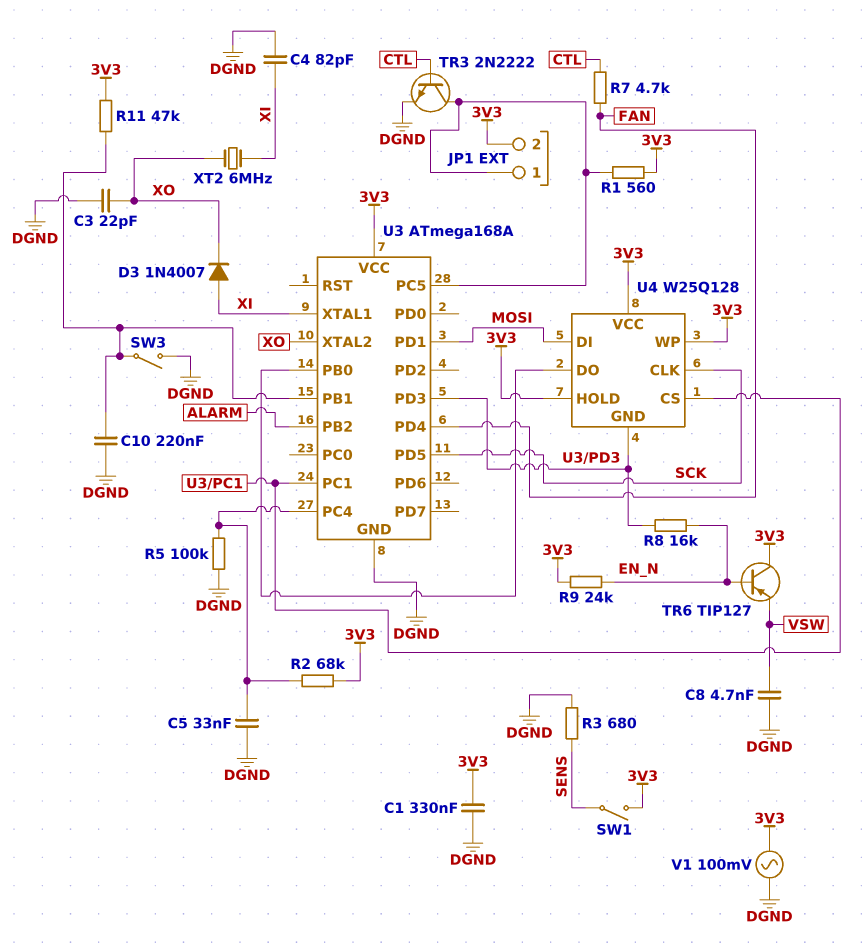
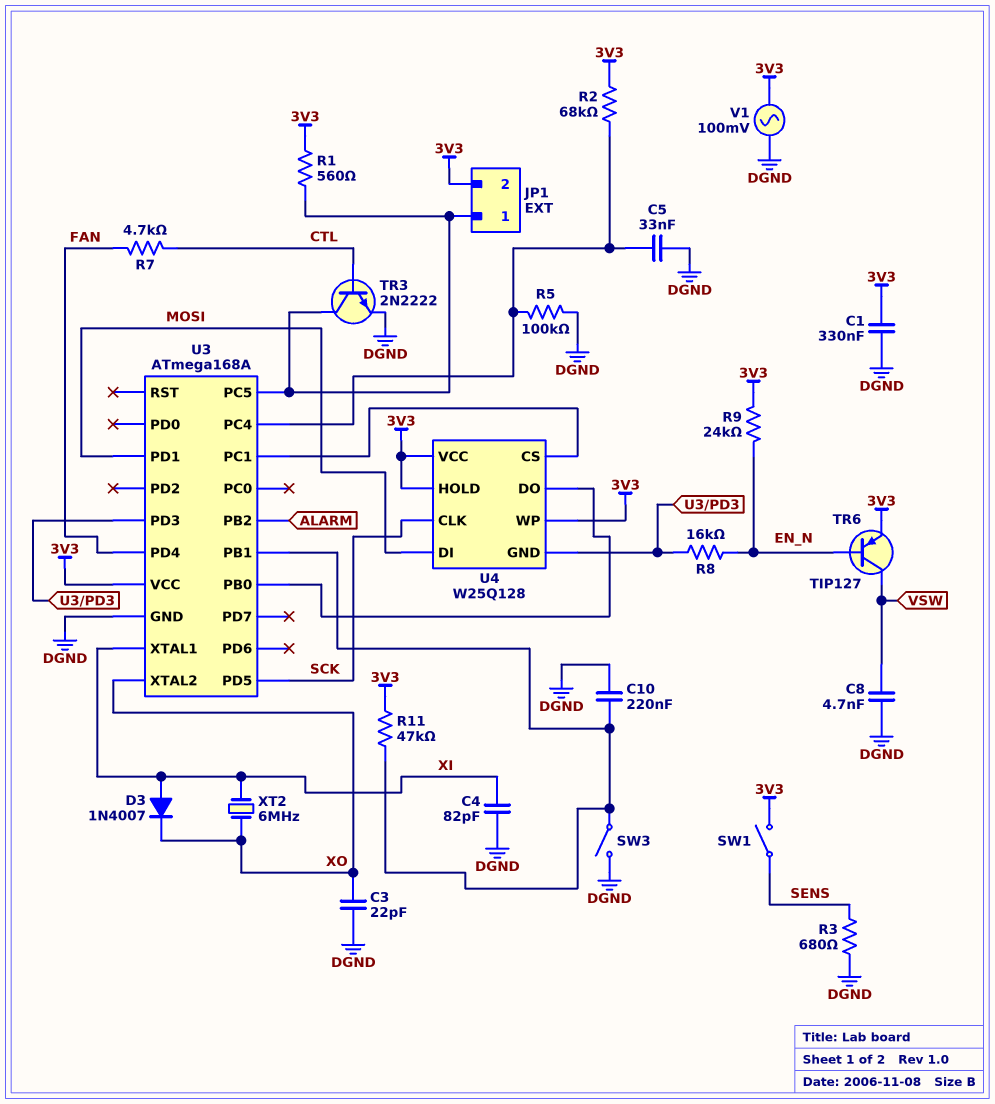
TR6: PNP TIP127 (B EN_N, C 3V3, E VSW) -> PNP TIP127 (B EN_N, C VSW, E 3V3)

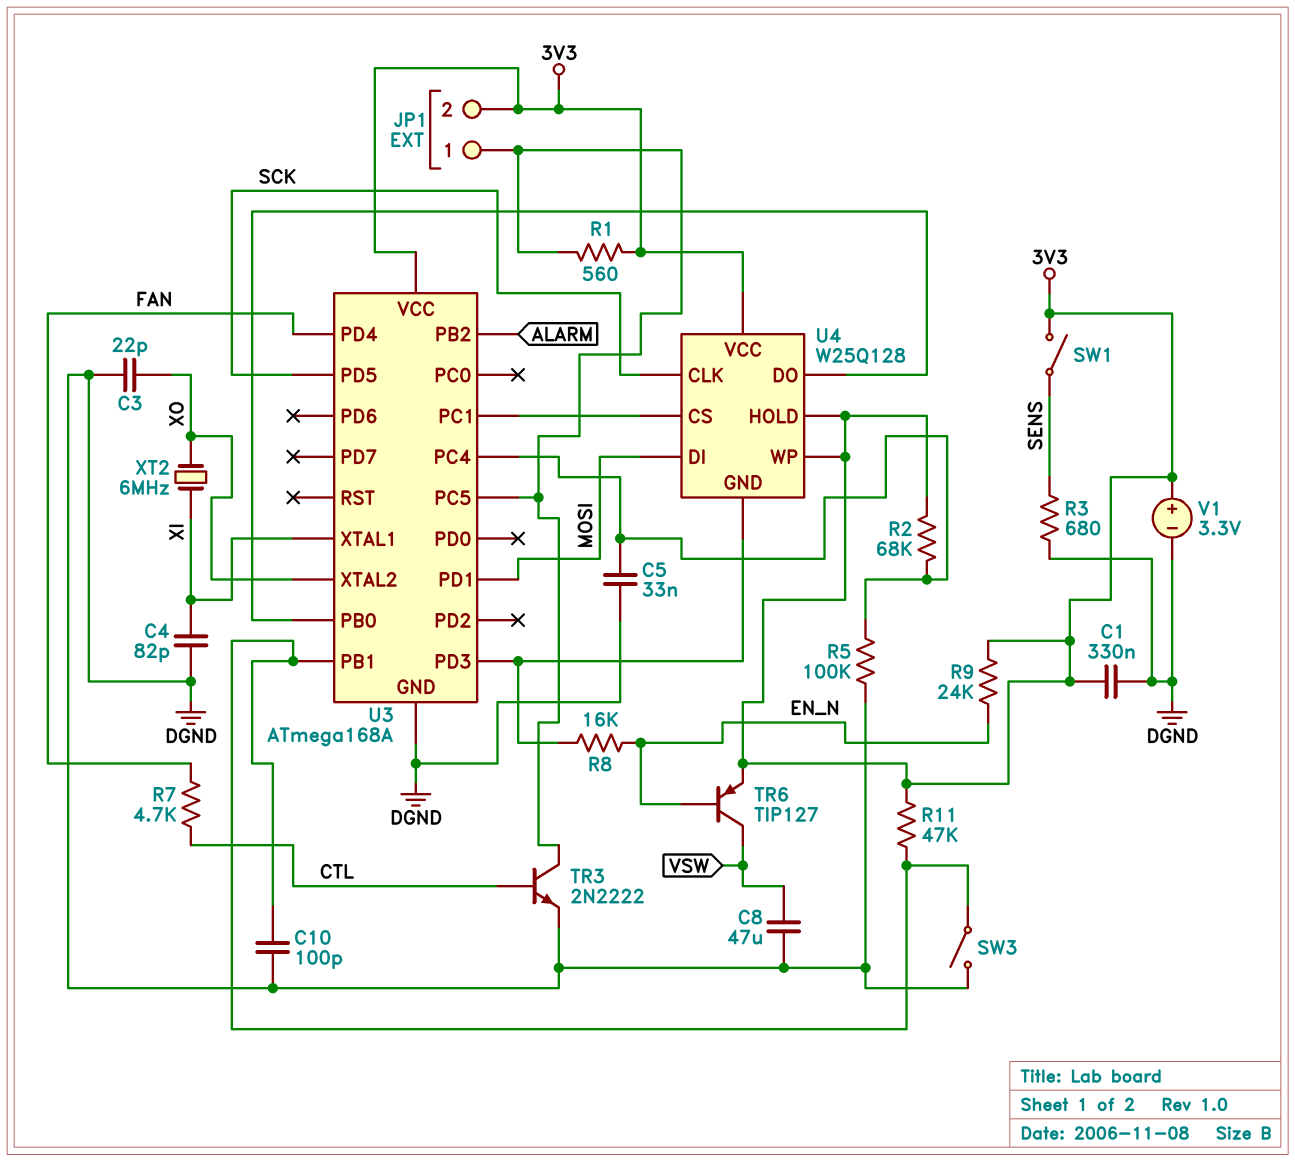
C8: 4.7nF (DGND, VSW) -> 47uF (DGND, VSW)
C10: 220nF (DGND, U3/PB1) -> 100pF (DGND, U3/PB1)
D3: diode 1N4007 (A XI, K XO) -> none
V1: AC 100mV (3V3, DGND) -> 3.3V (plus 3V3, minus DGND)

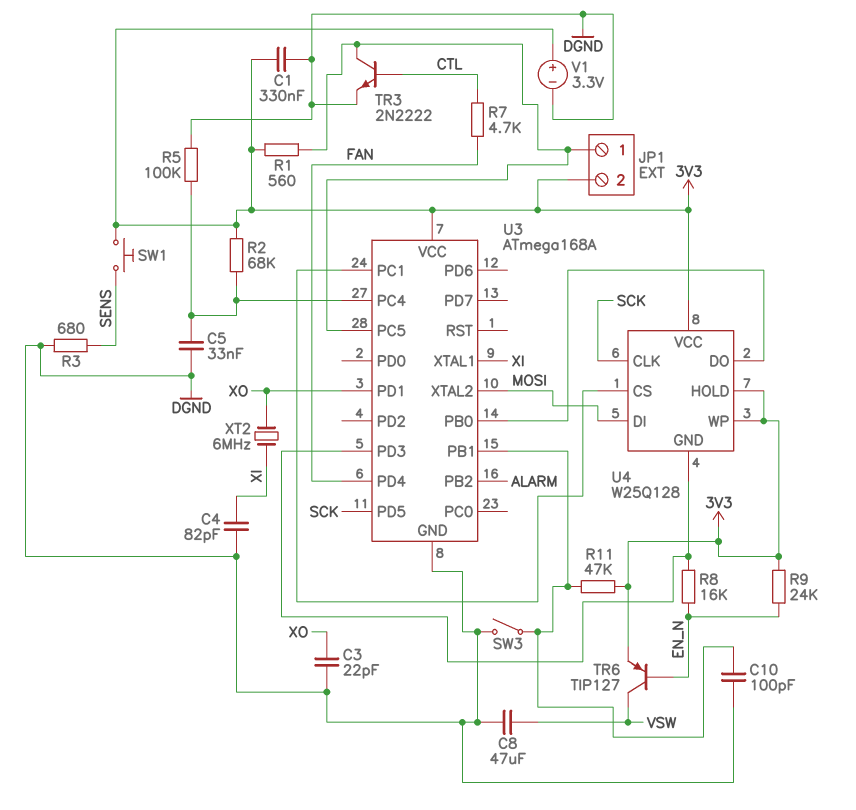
SW1: switch (3V3, SENS) -> button (3V3, SENS)
U3 pin PD1: MOSI -> XO
U3 pin XTAL2: XO -> MOSI

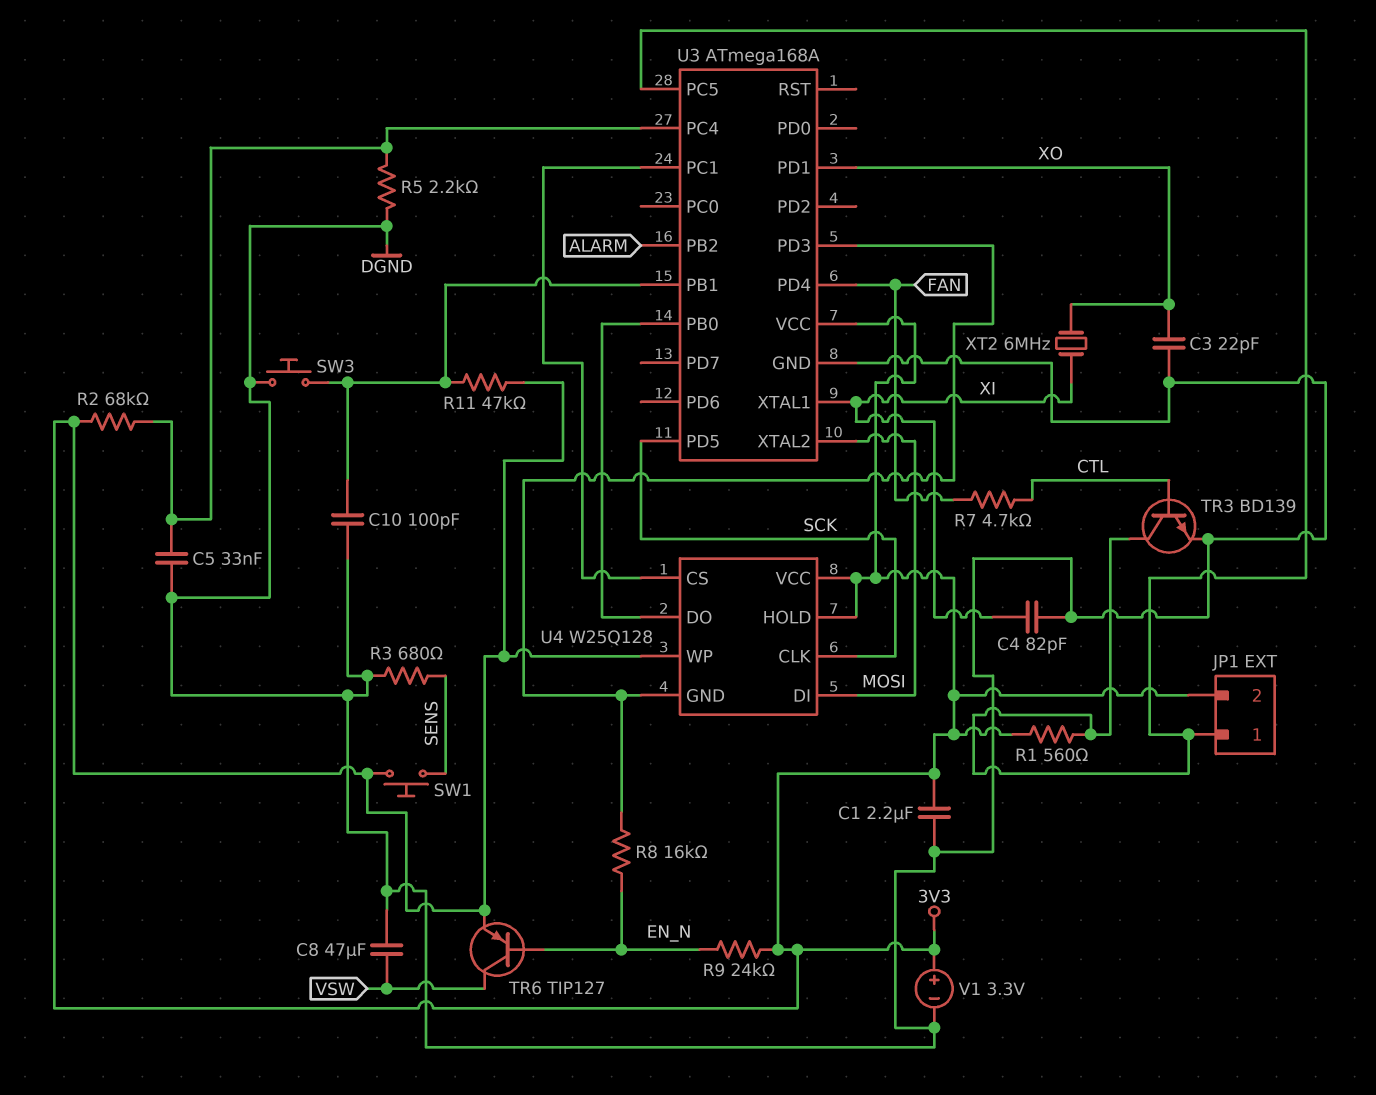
C1: 330nF (3V3, DGND) -> 2.2uF (3V3, DGND)
R5: 100k (DGND, U3/PC4) -> 2.2k (DGND, U3/PC4)
SW3: switch (DGND, U3/PB1) -> button (DGND, U3/PB1)
TR3: NPN 2N2222 (B CTL, C JP1/1, E DGND) -> NPN BD139 (B CTL, C JP1/1, E DGND)

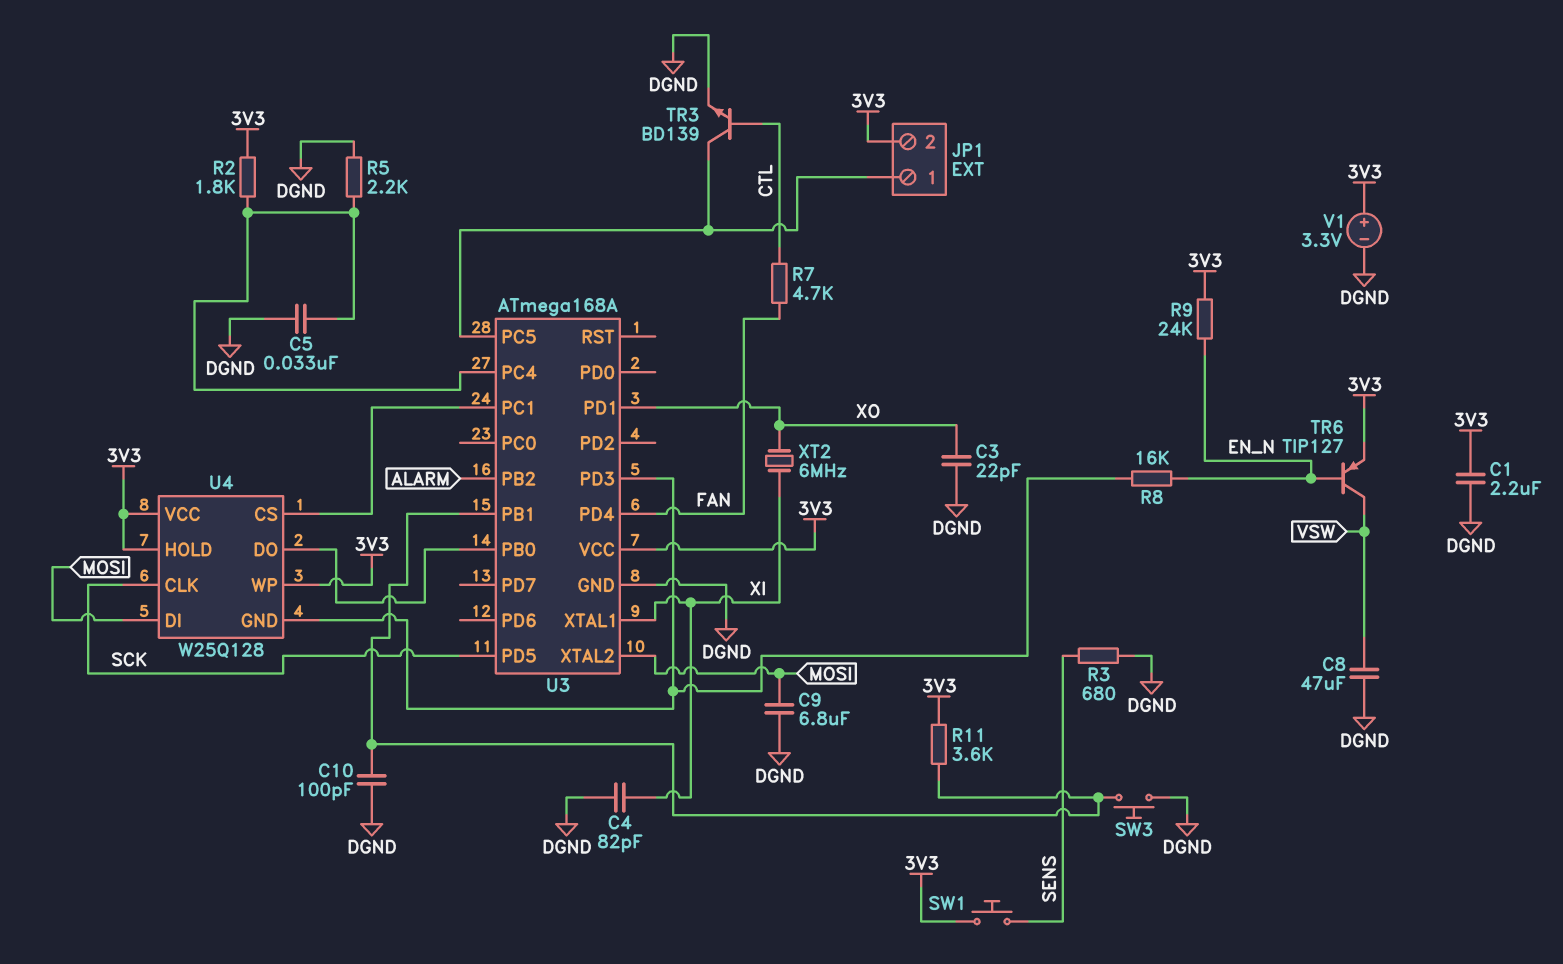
C9: none -> 6.8uF (DGND, MOSI)
R1: 560 (3V3, JP1/1) -> none
R2: 68k (3V3, U3/PC4) -> 1.8k (3V3, U3/PC4)
R11: 47k (3V3, U3/PB1) -> 3.6k (3V3, U3/PB1)

